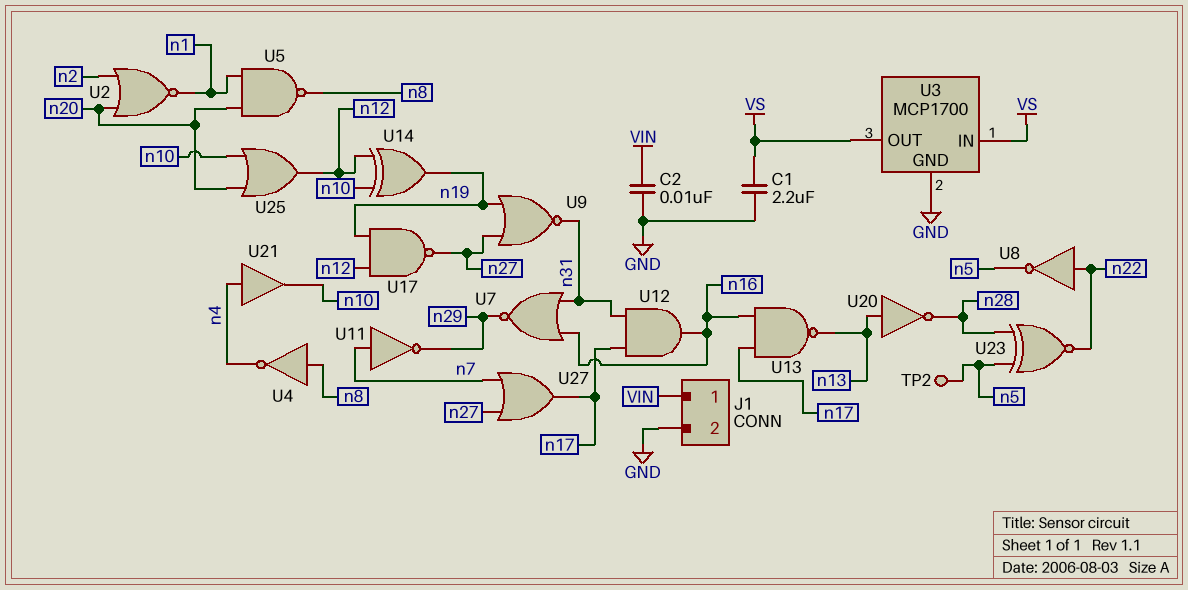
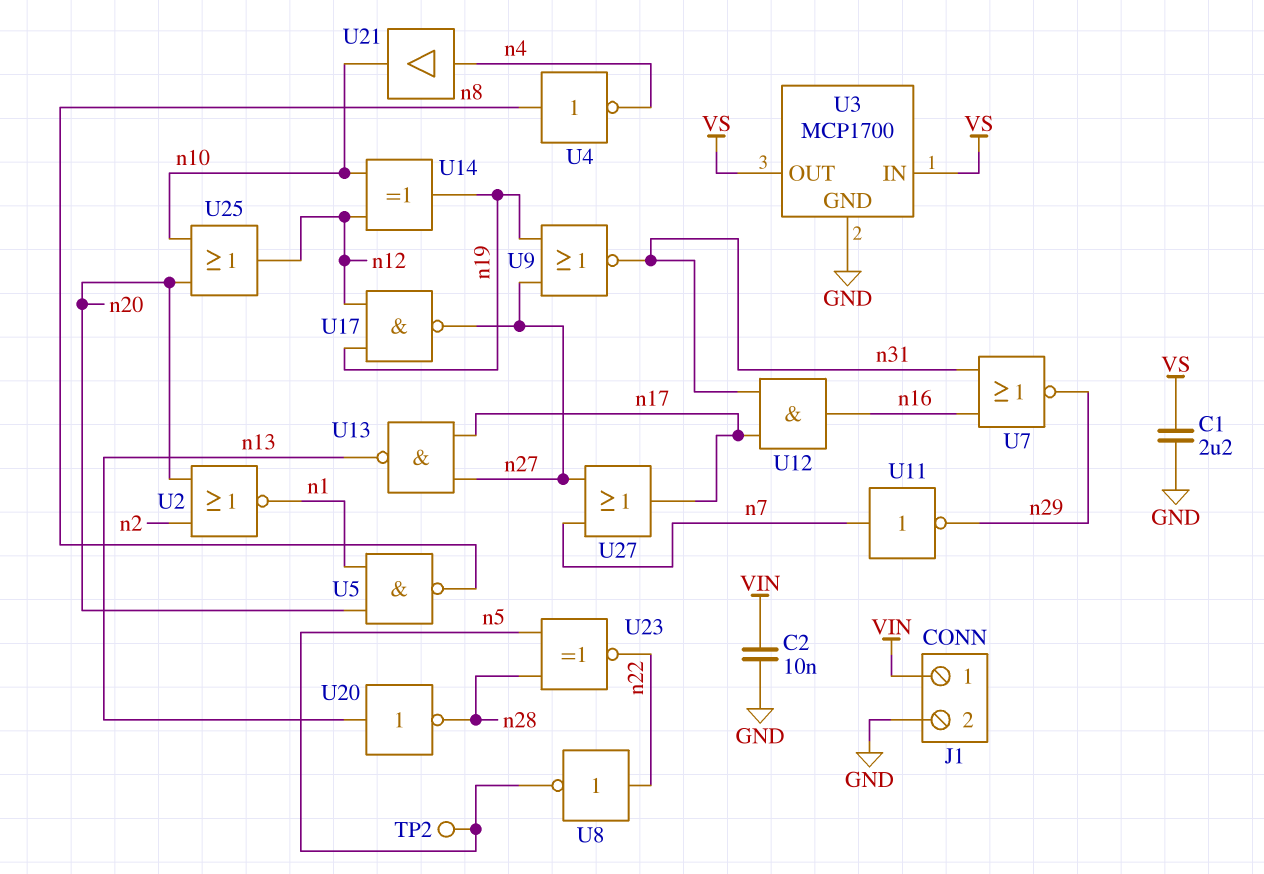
U13: NAND (in n16, in n17, out n13) -> NAND (in n17, in n27, out n13)

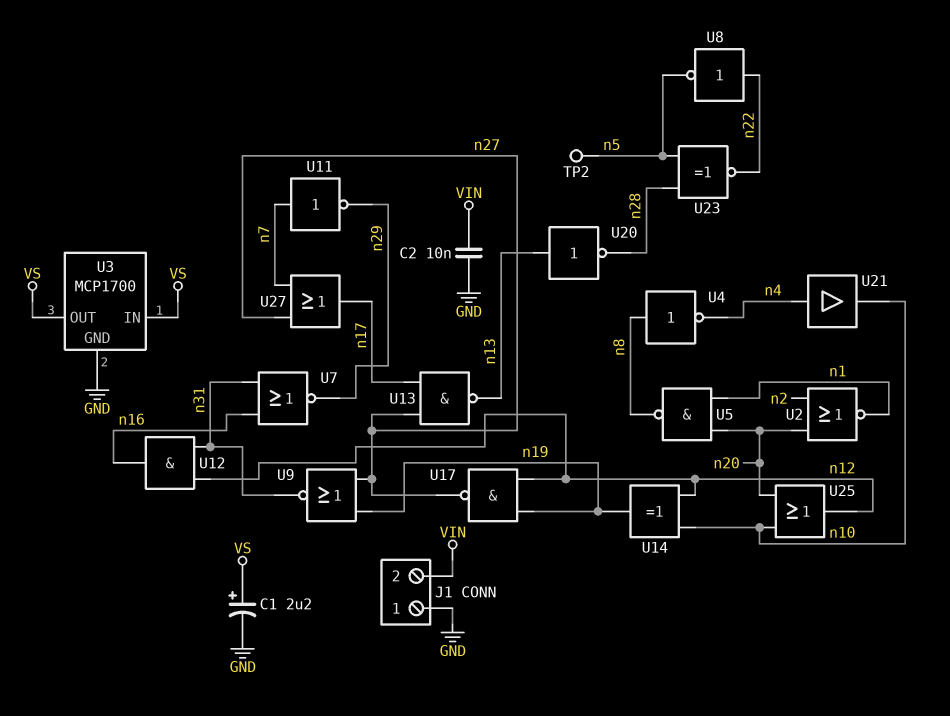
C1: 2.2uF (GND, VS) -> 2.2uF (plus VS, minus GND)
J1 pin 1: VIN -> GND
J1 pin 2: GND -> VIN
U12: AND (in n17, in n31, out n16) -> AND (in n12, in n31, out n16)

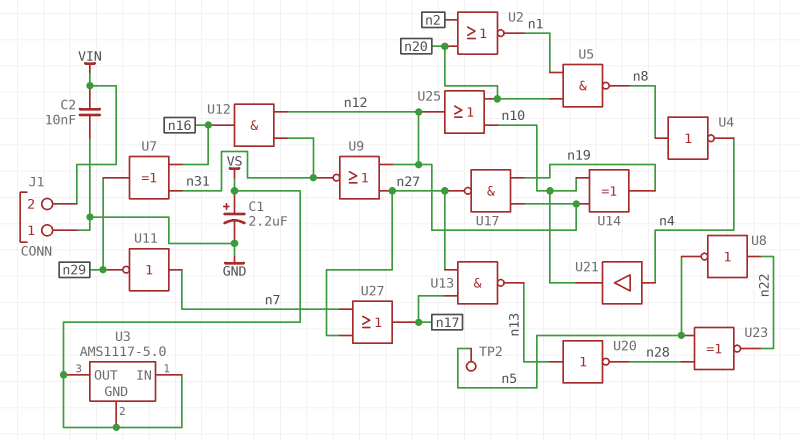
U3: MCP1700 -> AMS1117-5.0
U3 pin GND: GND -> VS
U7: NOR (in n16, in n31, out n29) -> XOR (in n16, in n31, out n29)
U9: NOR (in n19, in n27, out n31) -> NOR (in n12, in n27, out n31)

